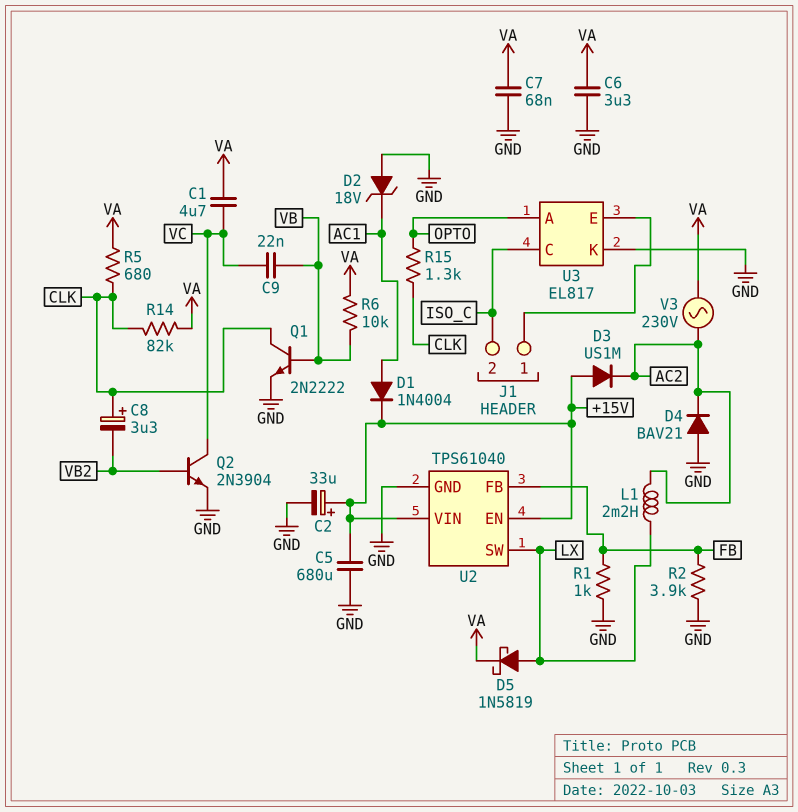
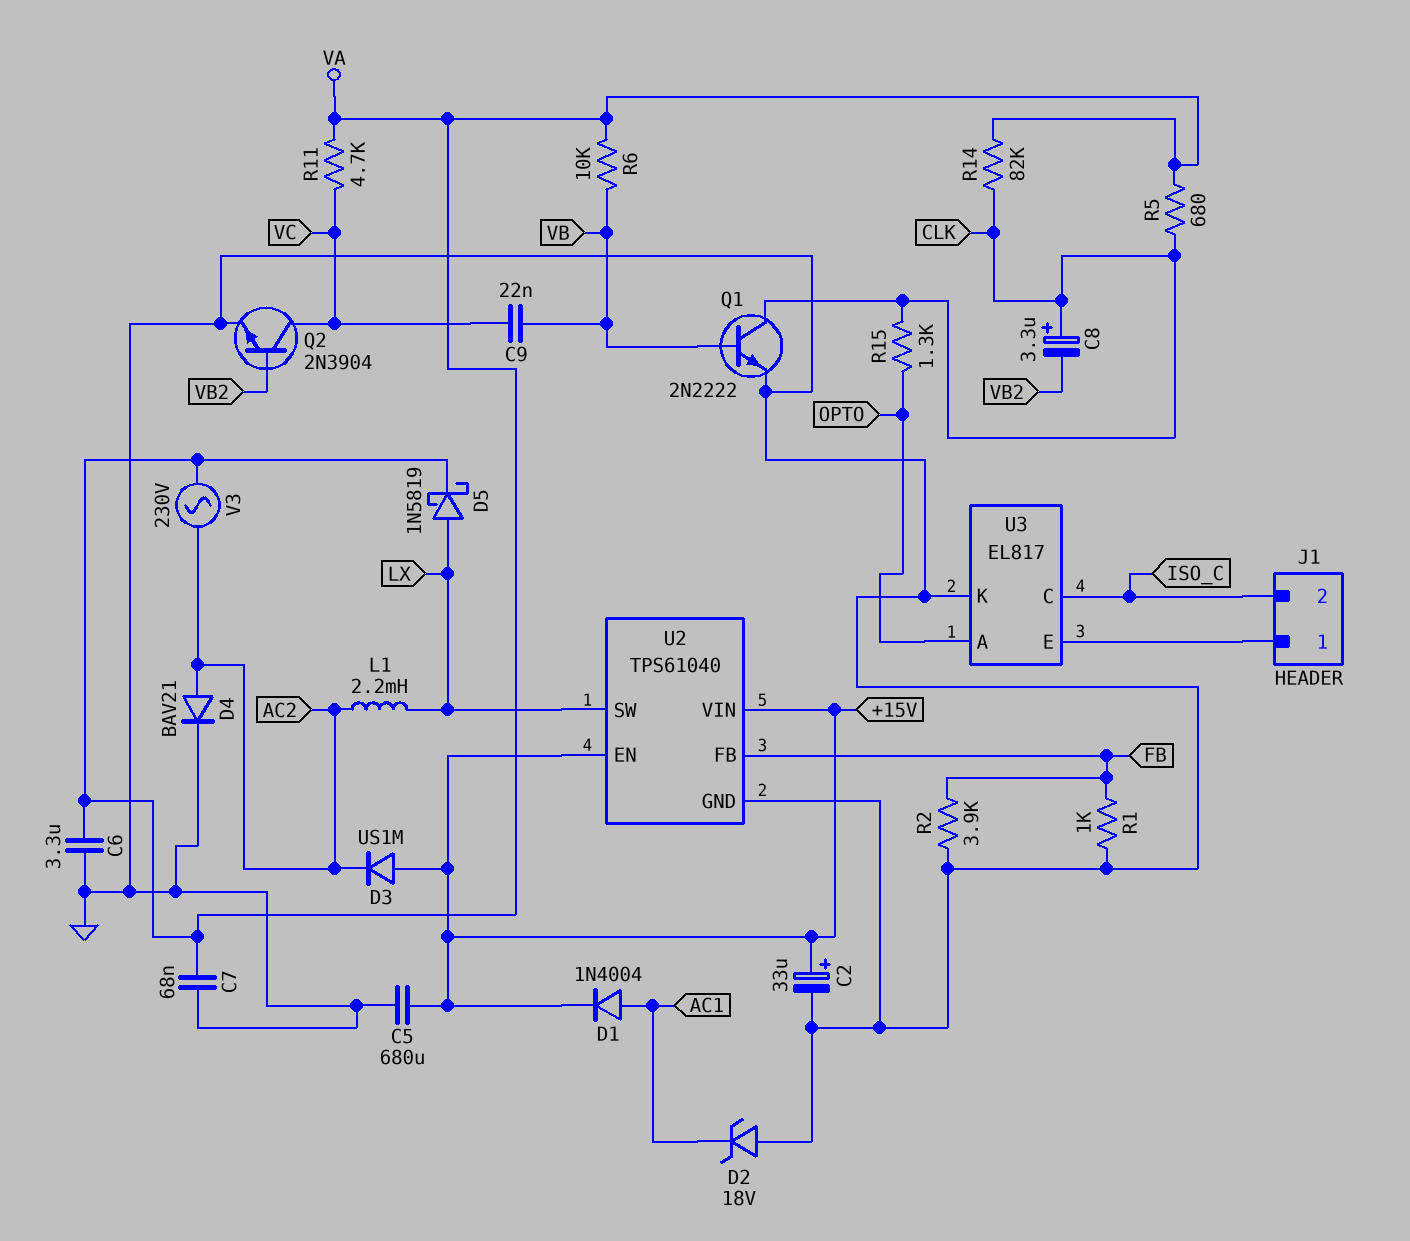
C1: 4.7uF (VA, VC) -> none
D4: diode BAV21 (A GND, K AC2) -> diode BAV21 (A AC2, K GND)
R11: none -> 4.7k (VA, VC)

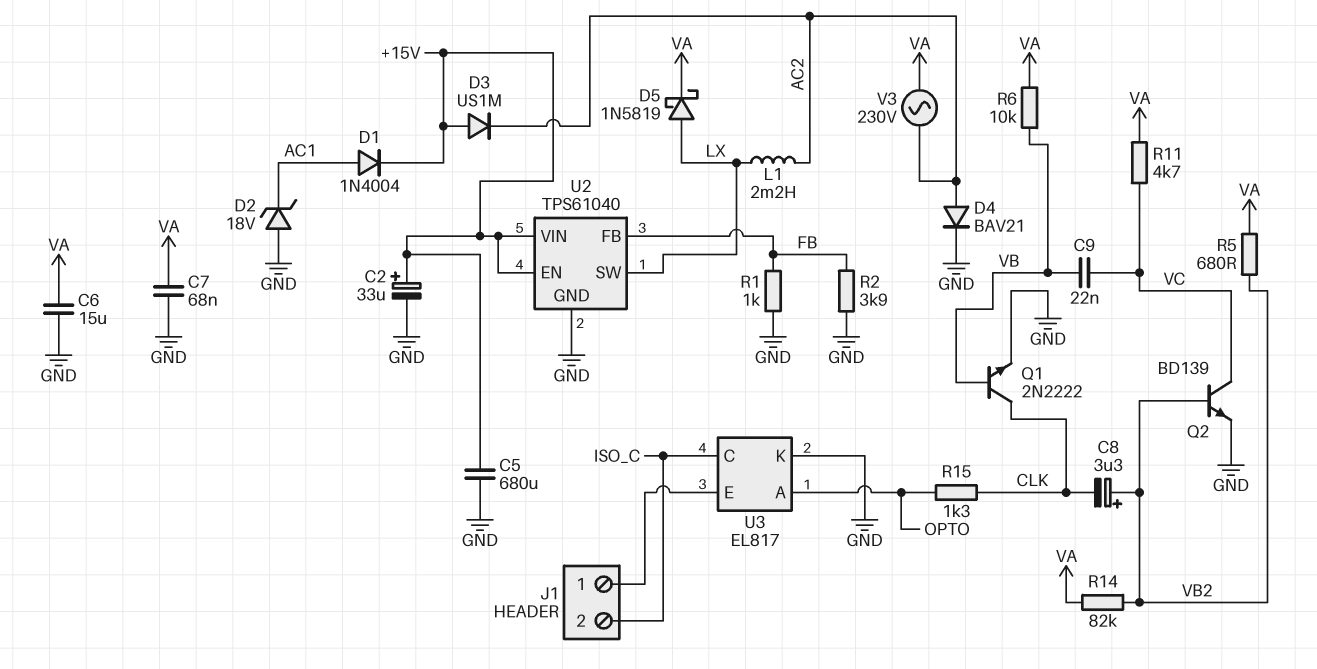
C6: 3.3uF (GND, VA) -> 15uF (GND, VA)
C8: 3.3uF (plus CLK, minus VB2) -> 3.3uF (plus VB2, minus CLK)
Q2: NPN 2N3904 (B VB2, C VC, E GND) -> NPN BD139 (B VB2, C VC, E GND)
R5: 680 (CLK, VA) -> 680 (VA, VB2)
R14: 82k (CLK, VA) -> 82k (VA, VB2)

